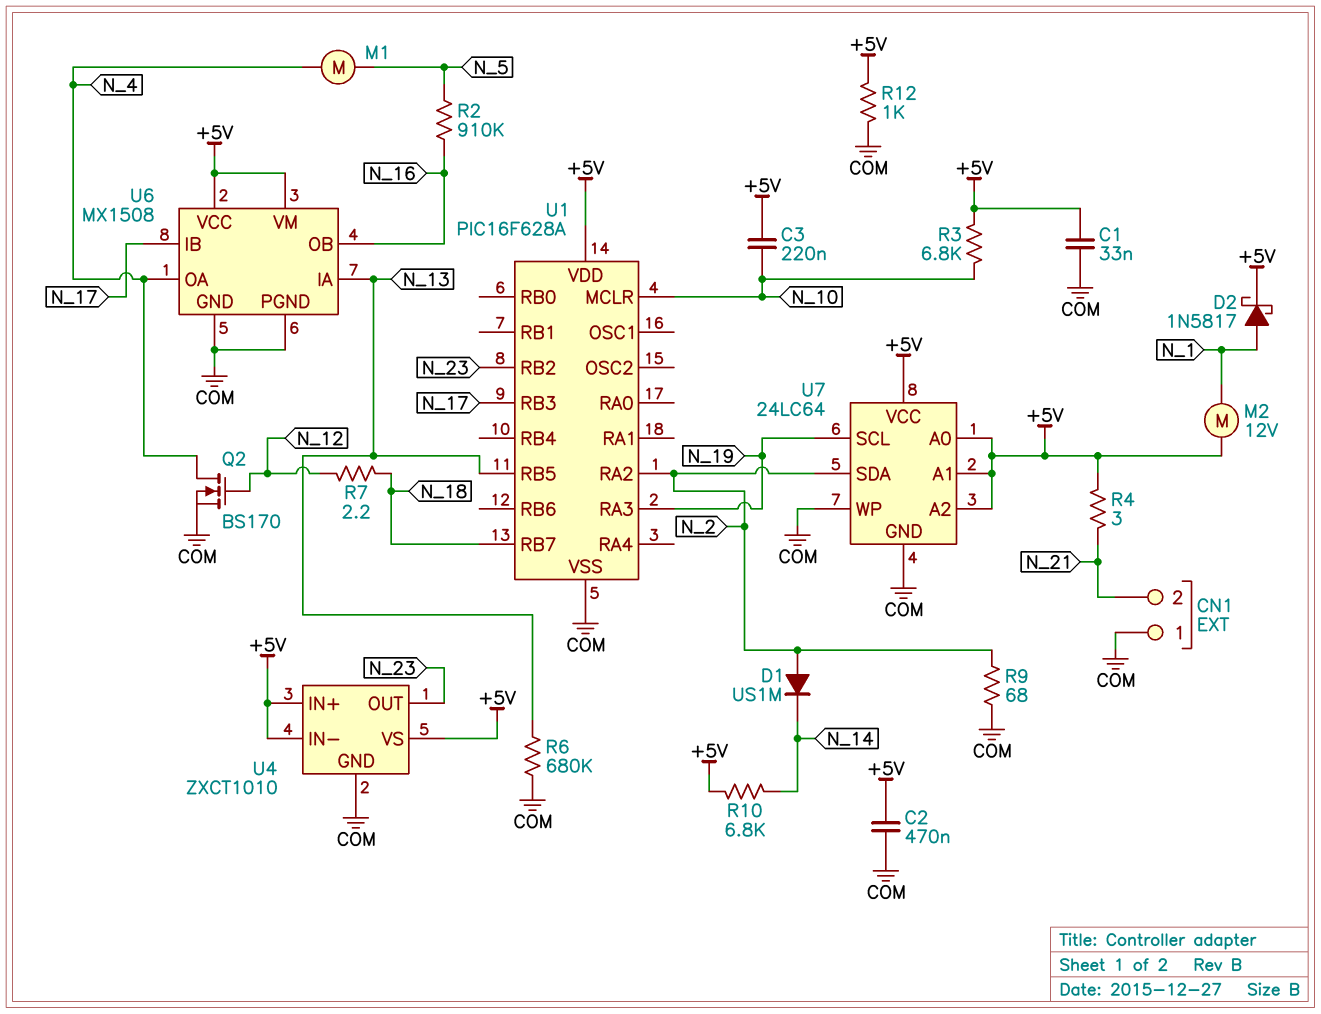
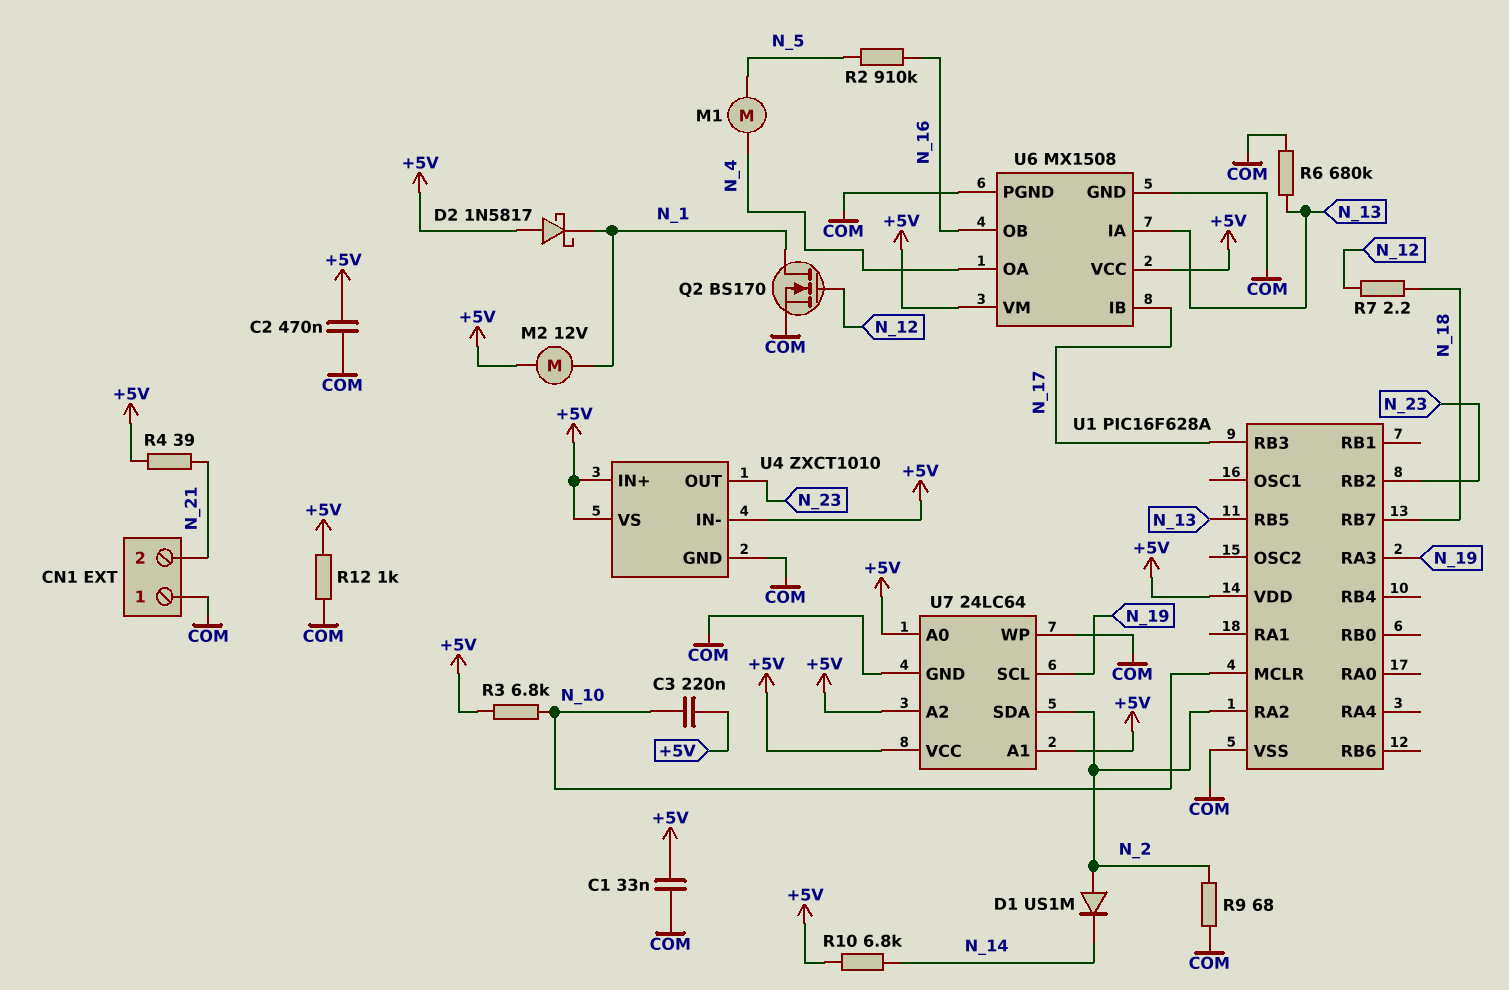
D2: schottky 1N5817 (A N_1, K +5V) -> schottky 1N5817 (A +5V, K N_1)
Q2: NMOS BS170 (G N_12, D N_4, S COM) -> NMOS BS170 (G N_12, D N_1, S COM)
R4: 3 (+5V, N_21) -> 39 (+5V, N_21)

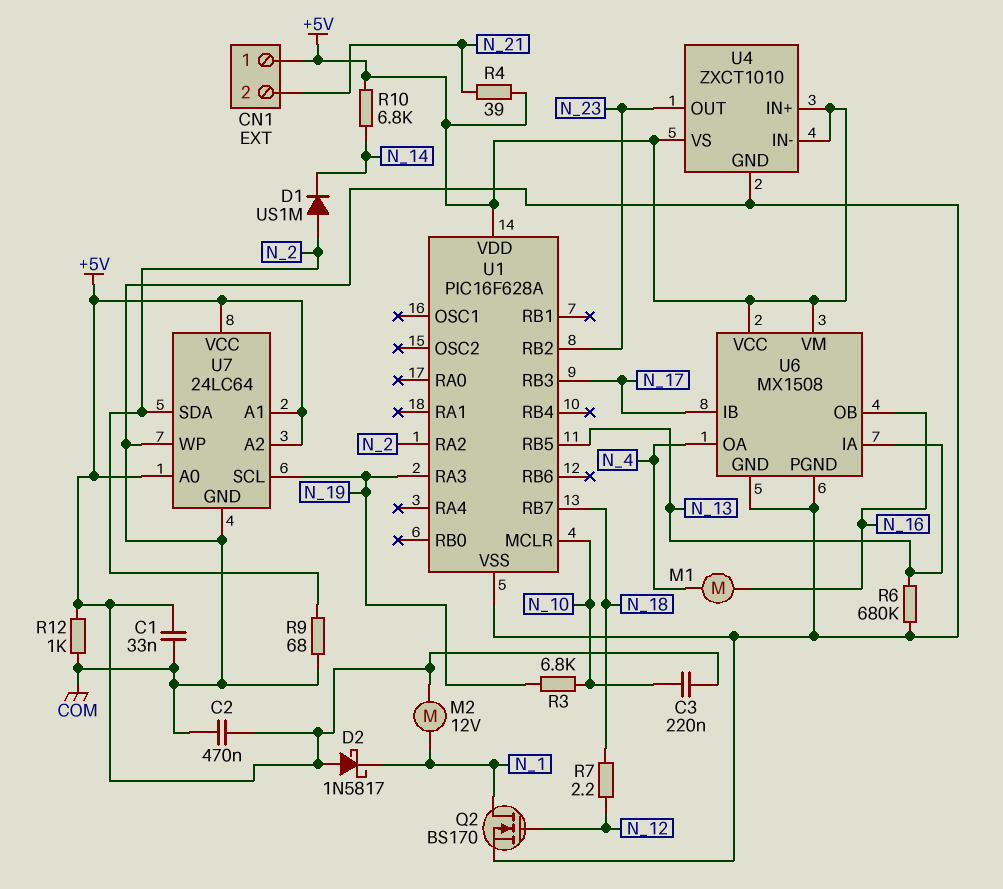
CN1 pin 1: COM -> +5V
M1: motor (N_4, N_5) -> motor (N_4, N_16)
R2: 910k (N_5, N_16) -> none
R3: 6.8k (+5V, N_10) -> 6.8k (N_10, N_19)

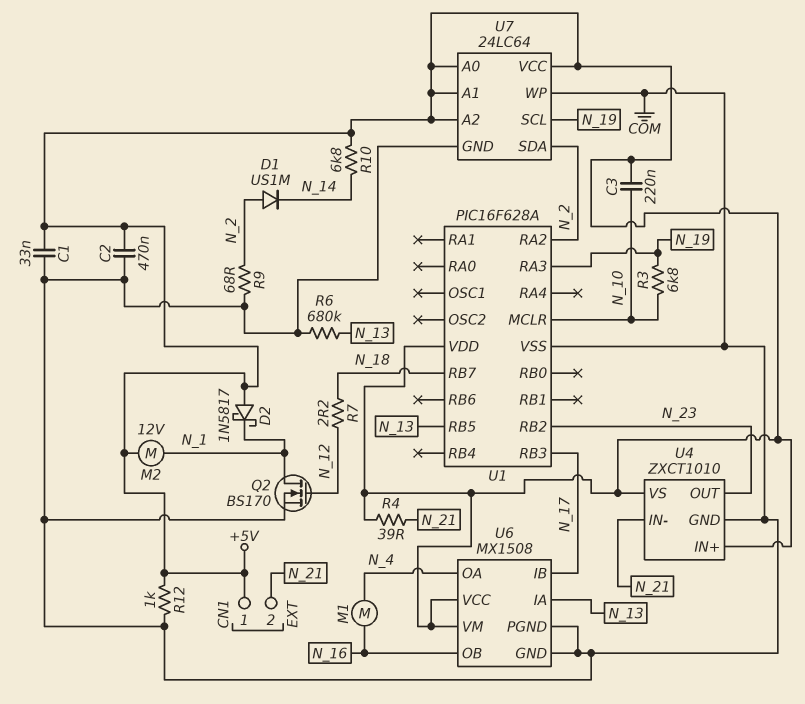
U4 pin IN-: +5V -> N_21

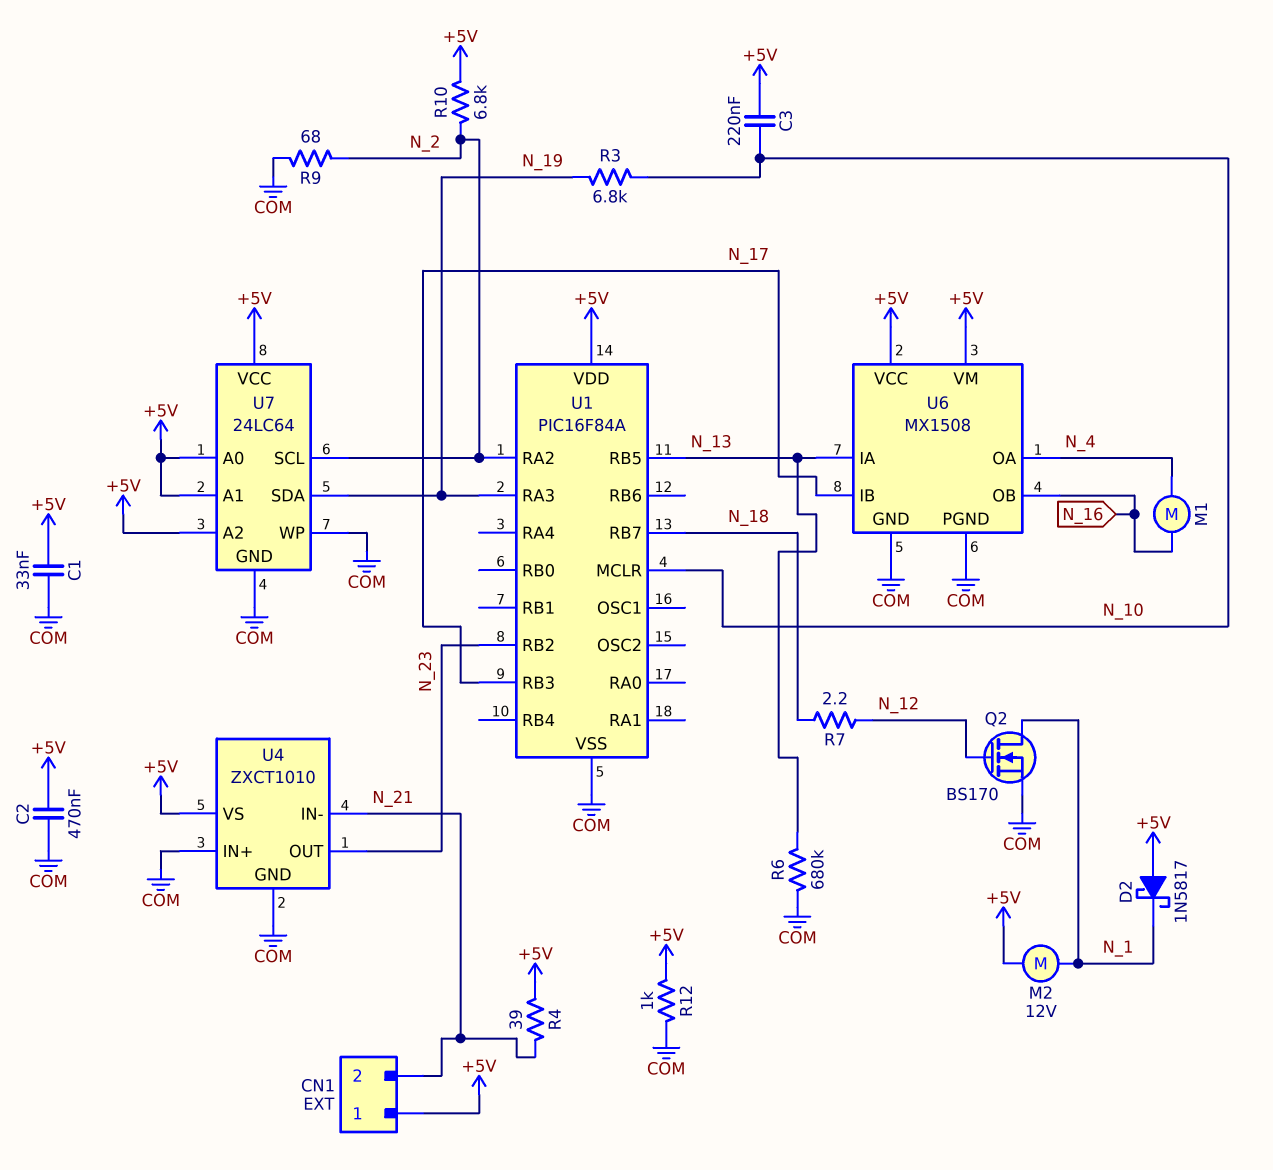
D1: diode US1M (A N_2, K N_14) -> none
R10: 6.8k (+5V, N_14) -> 6.8k (+5V, N_2)
U1: PIC16F628A -> PIC16F84A
U4 pin IN+: +5V -> COM
U7 pin SCL: N_19 -> N_2
U7 pin SDA: N_2 -> N_19

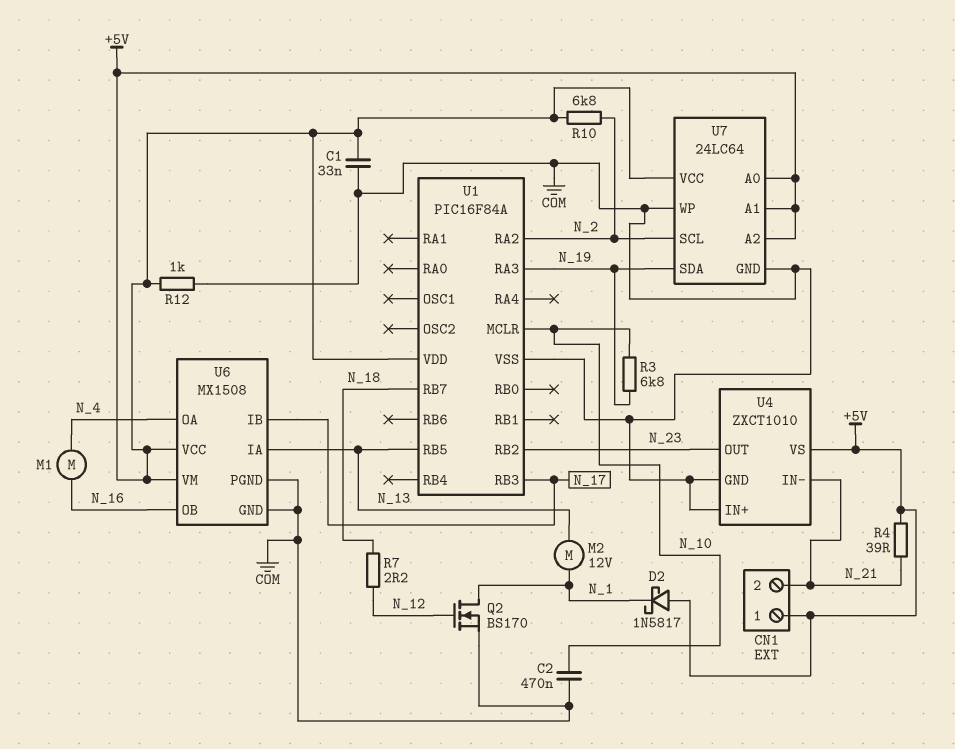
C2: 470nF (+5V, COM) -> 470nF (COM, N_10)
C3: 220nF (+5V, N_10) -> none
M2: motor 12V (+5V, N_1) -> motor 12V (N_1, N_13)
R6: 680k (COM, N_13) -> none
R9: 68 (COM, N_2) -> none

